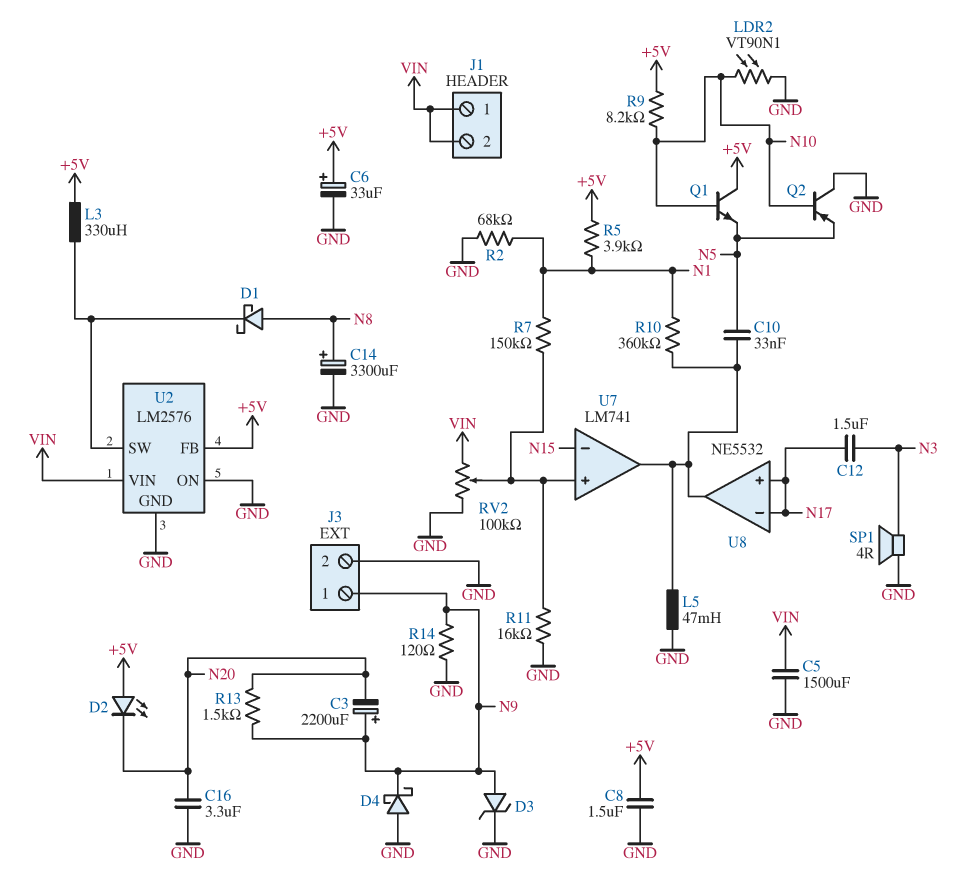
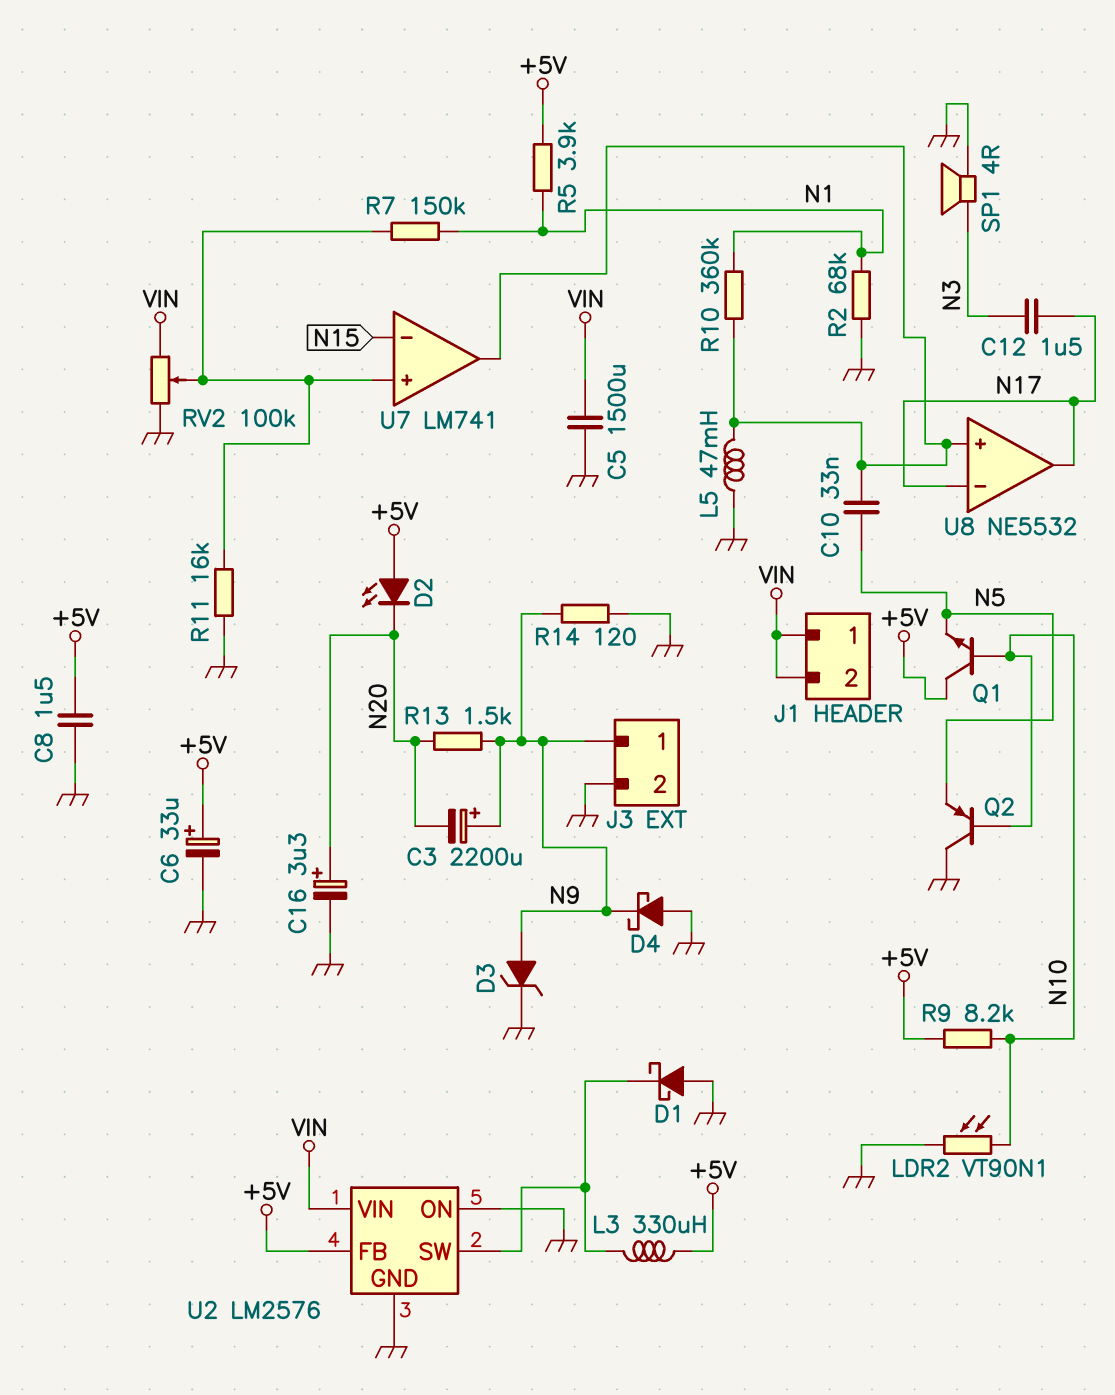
C14: 3300uF (plus N8, minus GND) -> none
C16: 3.3uF (GND, N20) -> 3.3uF (plus N20, minus GND)
D1: schottky (A N8, K U2/SW) -> schottky (A GND, K U2/SW)
U8 pin in+: N17 -> U7/out
U8 pin out: U7/out -> N17

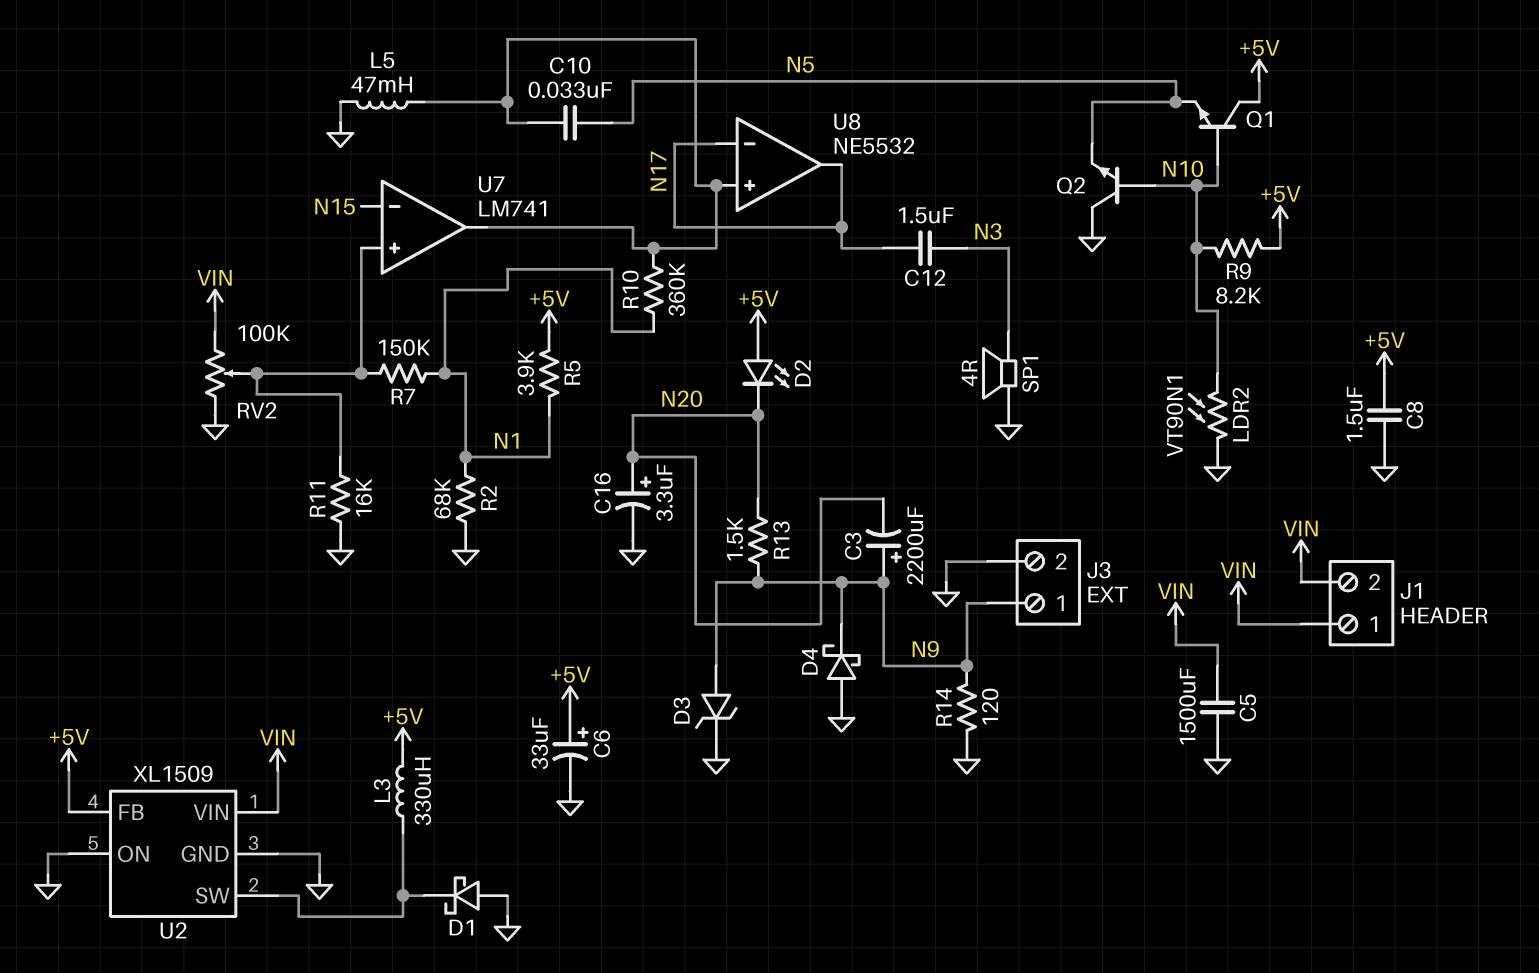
Q2: PNP (B N10, C GND, E N5) -> NPN (B N10, C GND, E N5)
U2: LM2576 -> XL1509

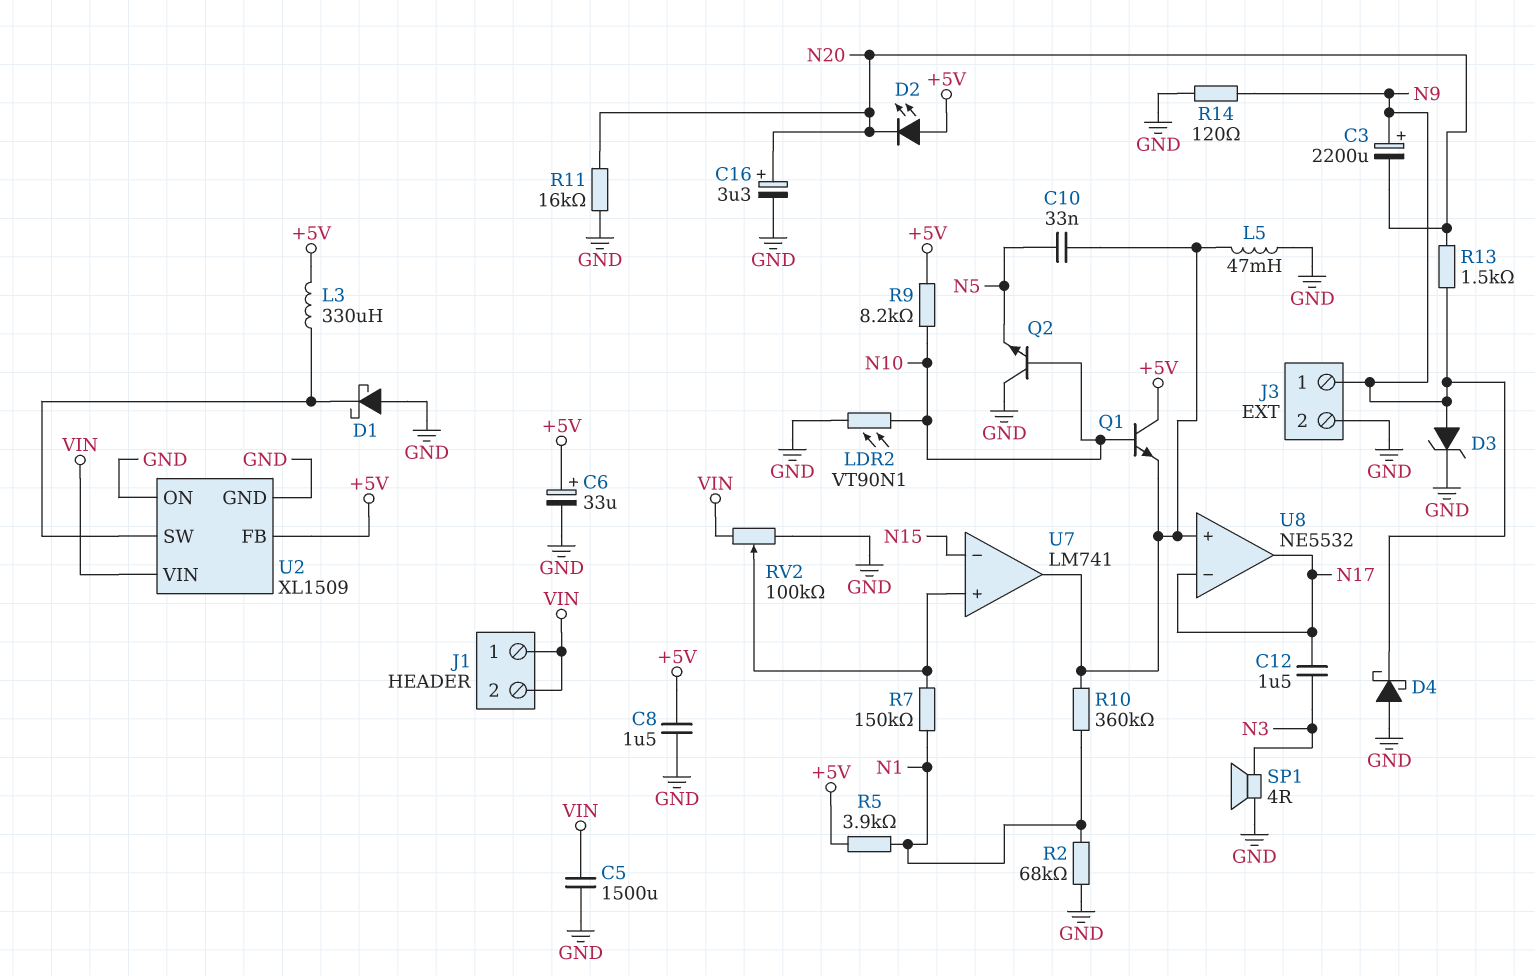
Q1: NPN (B N10, C +5V, E N5) -> NPN (B N10, C +5V, E U7/out)
R11: 16k (GND, U7/in+) -> 16k (GND, N20)

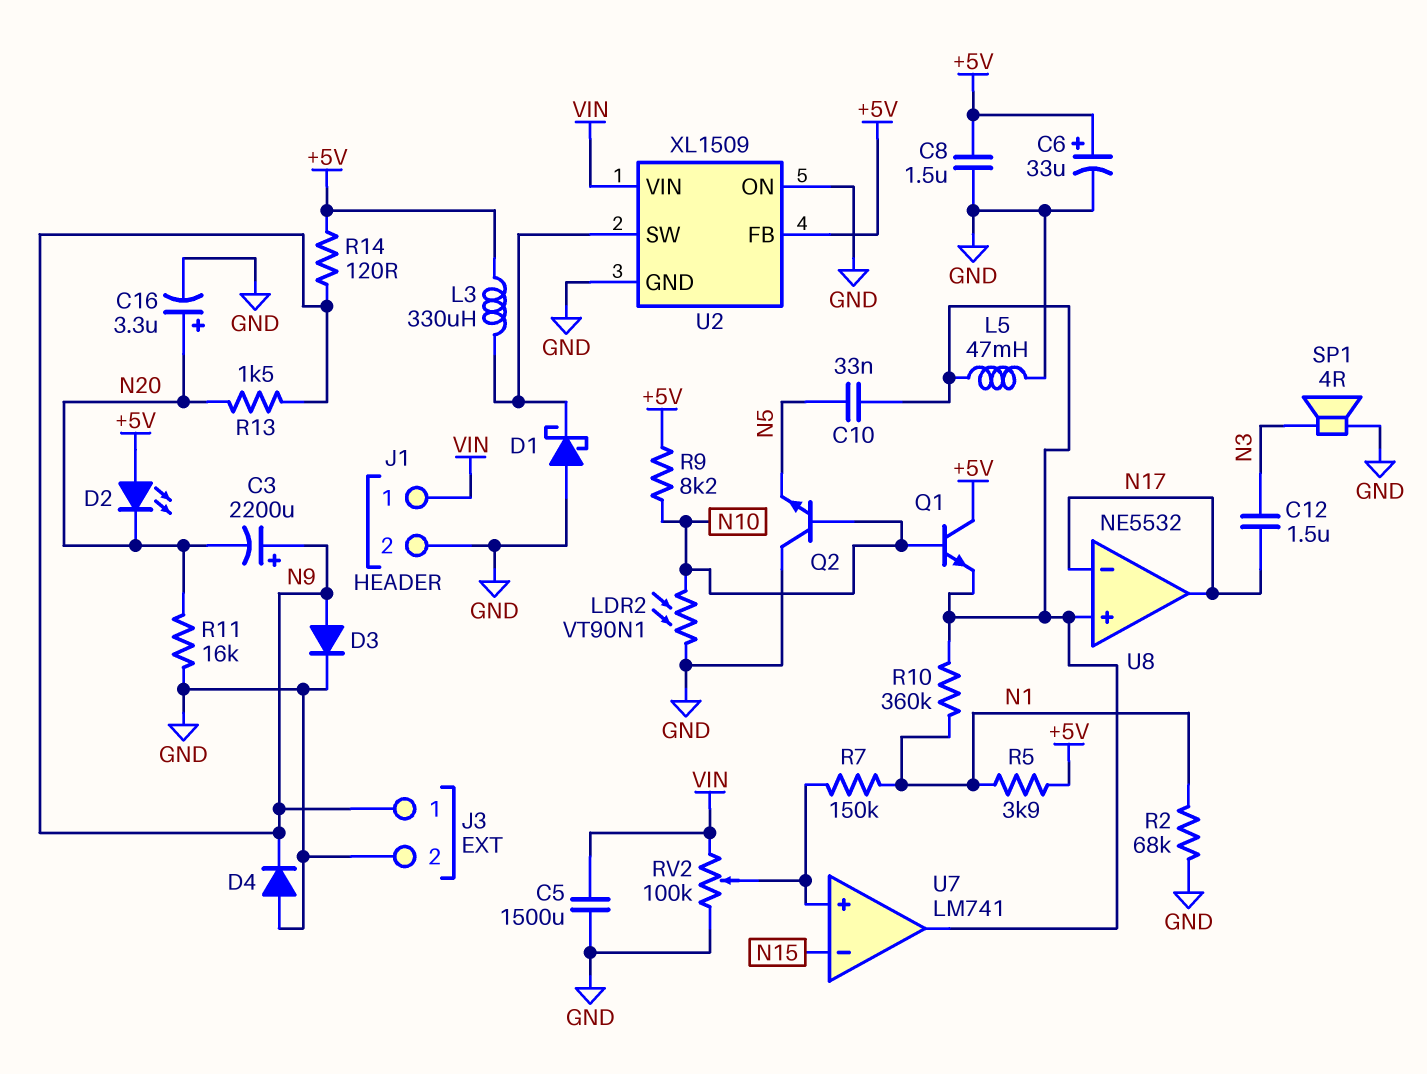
D3: zener (A N9, K GND) -> diode (A N9, K GND)
D4: schottky (A GND, K N9) -> diode (A GND, K N9)
J1 pin 2: VIN -> GND
R14: 120 (GND, N9) -> 120 (+5V, N9)

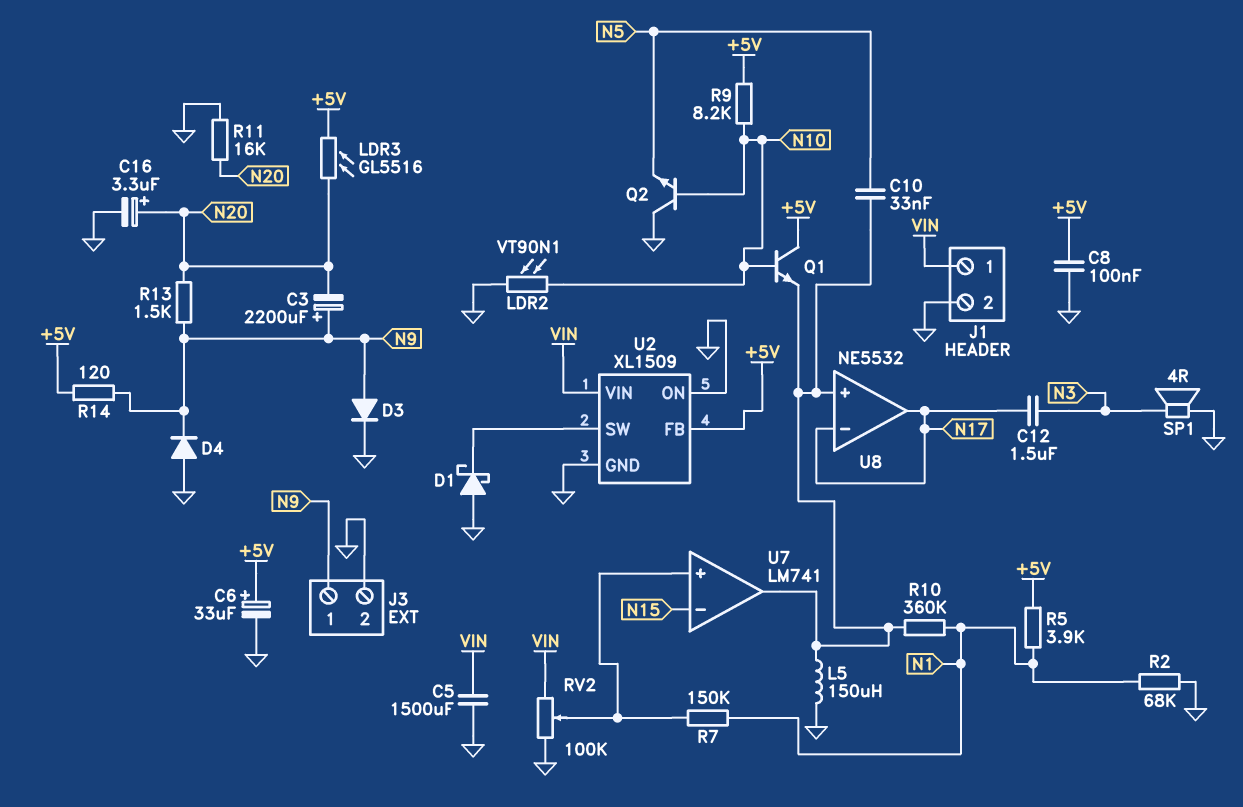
C8: 1.5uF (+5V, GND) -> 100nF (+5V, GND)
D2: LED (A +5V, K N20) -> none
L3: 330uH (+5V, U2/SW) -> none
L5: 47mH (GND, U7/out) -> 150uH (GND, U7/out)
LDR3: none -> GL5516 (+5V, N20)

